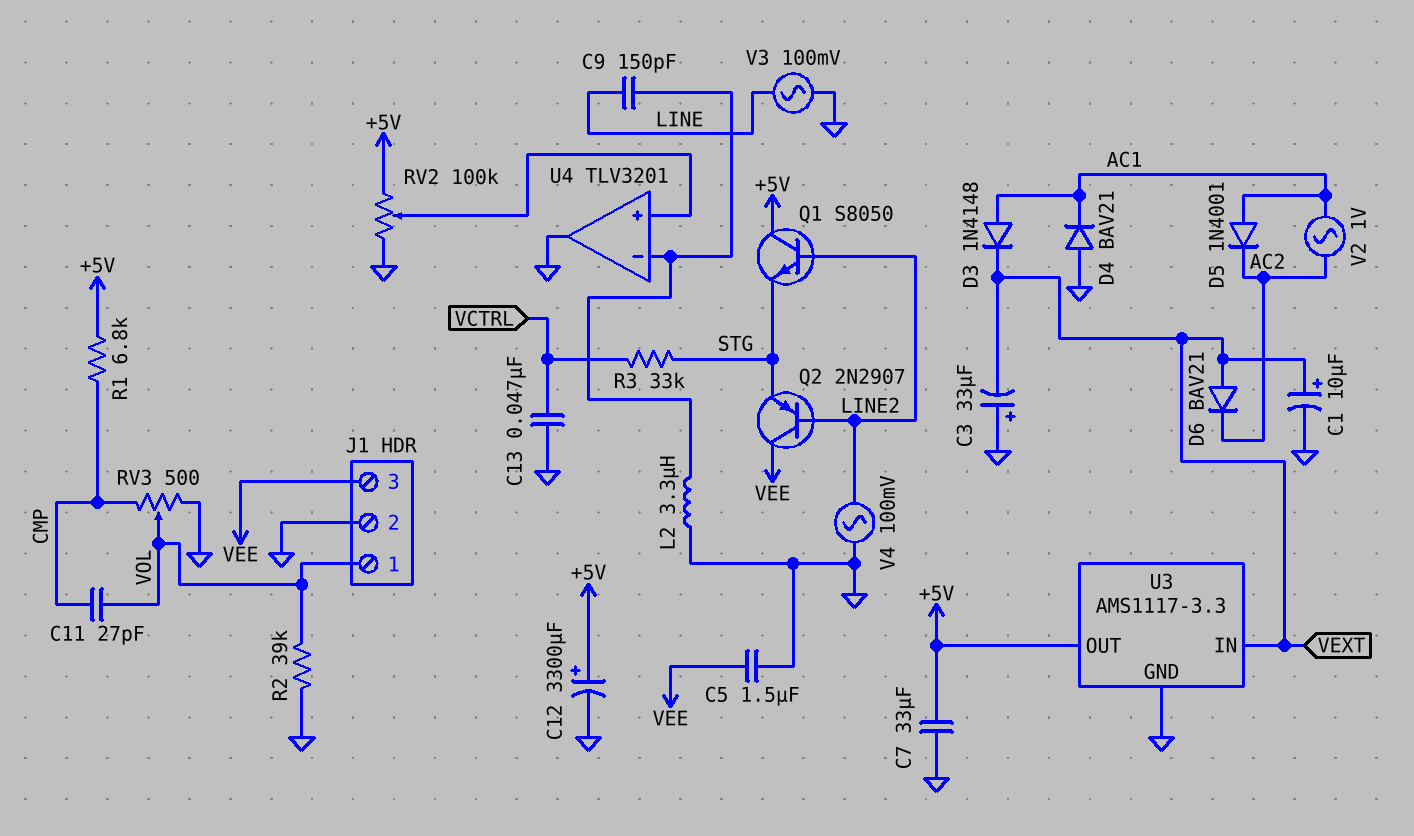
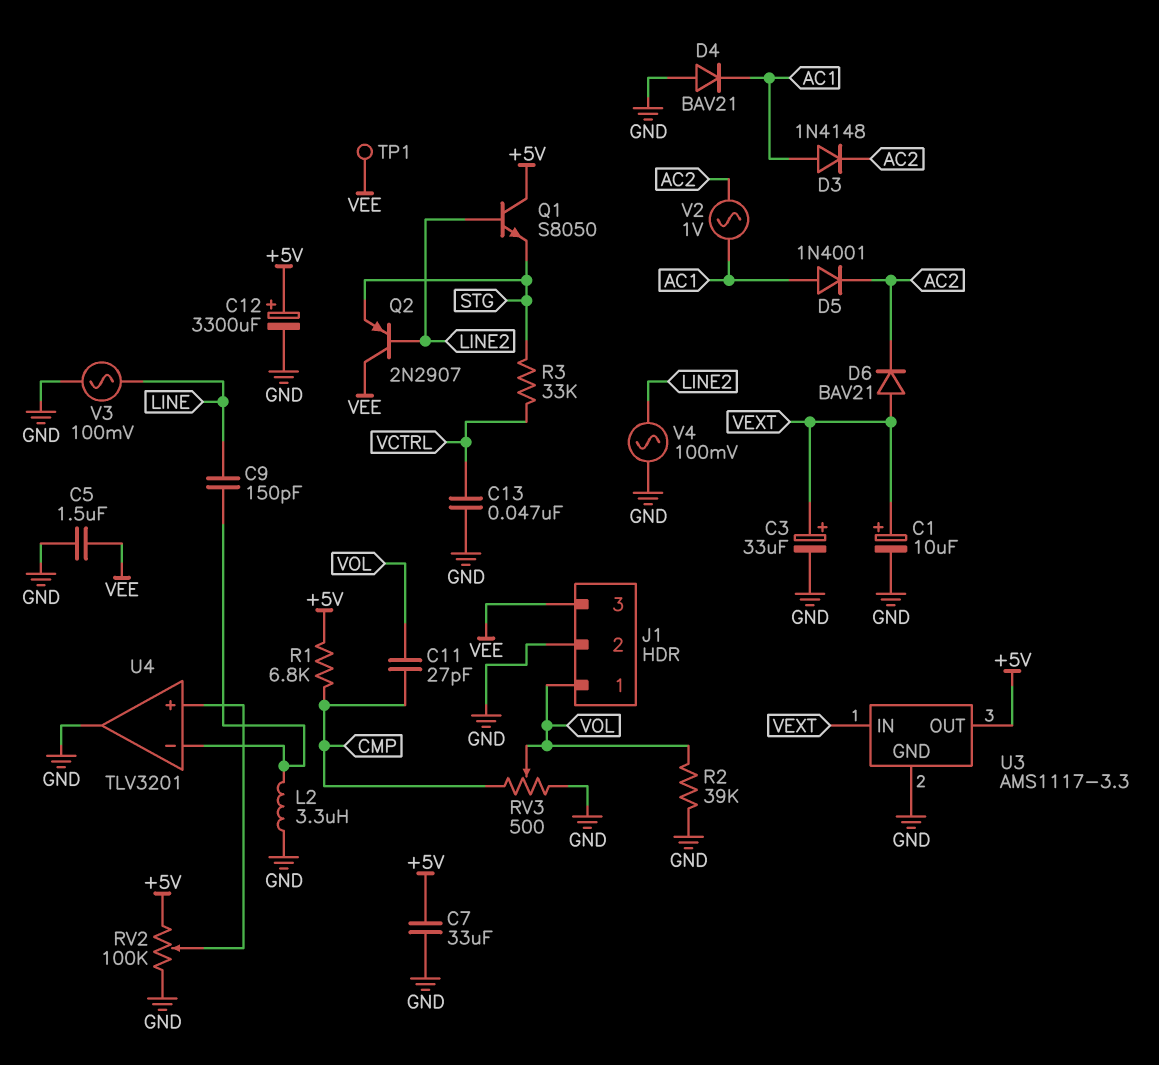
C3: 33uF (plus GND, minus VEXT) -> 33uF (plus VEXT, minus GND)
D3: diode 1N4148 (A AC1, K VEXT) -> diode 1N4148 (A AC1, K AC2)
TP1: none -> test point (VEE)

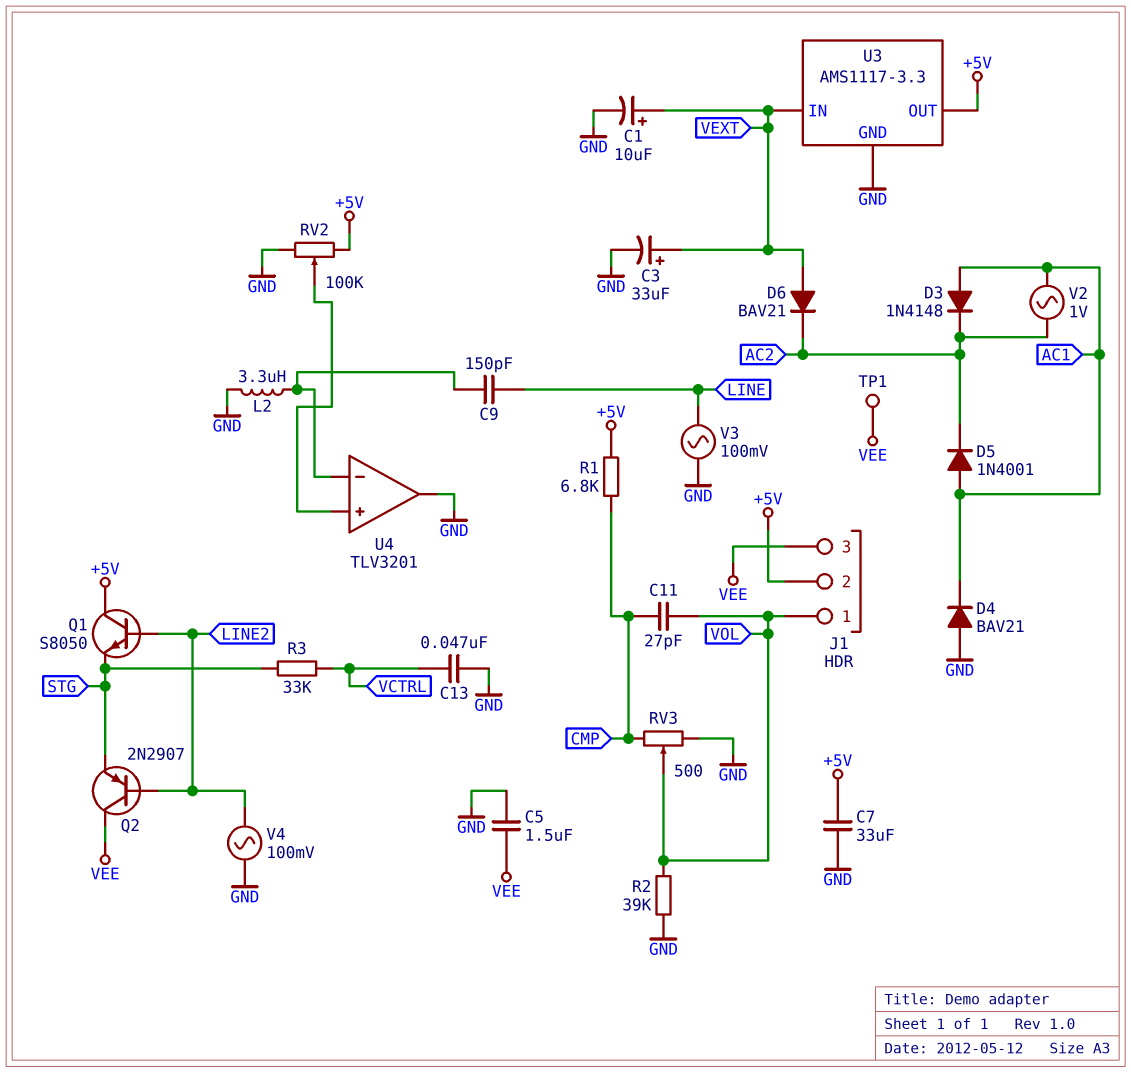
C12: 3300uF (plus +5V, minus GND) -> none
J1 pin 2: GND -> +5V

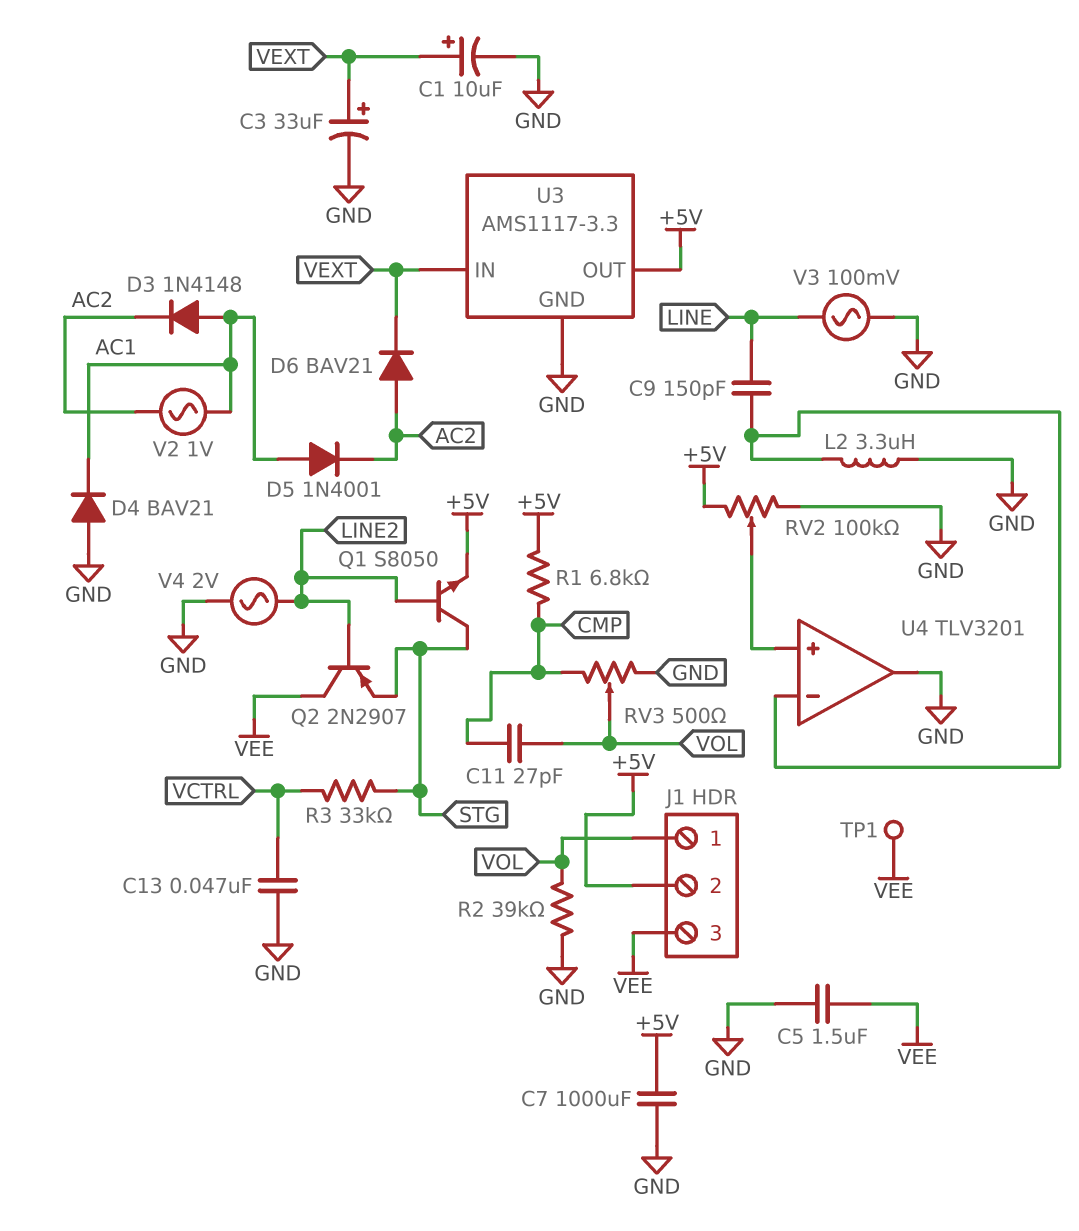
C7: 33uF (+5V, GND) -> 1000uF (+5V, GND)
D6: diode BAV21 (A VEXT, K AC2) -> diode BAV21 (A AC2, K VEXT)
Q1: NPN S8050 (B LINE2, C +5V, E STG) -> NPN S8050 (B LINE2, C STG, E +5V)
V4: AC 100mV (GND, LINE2) -> AC 2V (GND, LINE2)

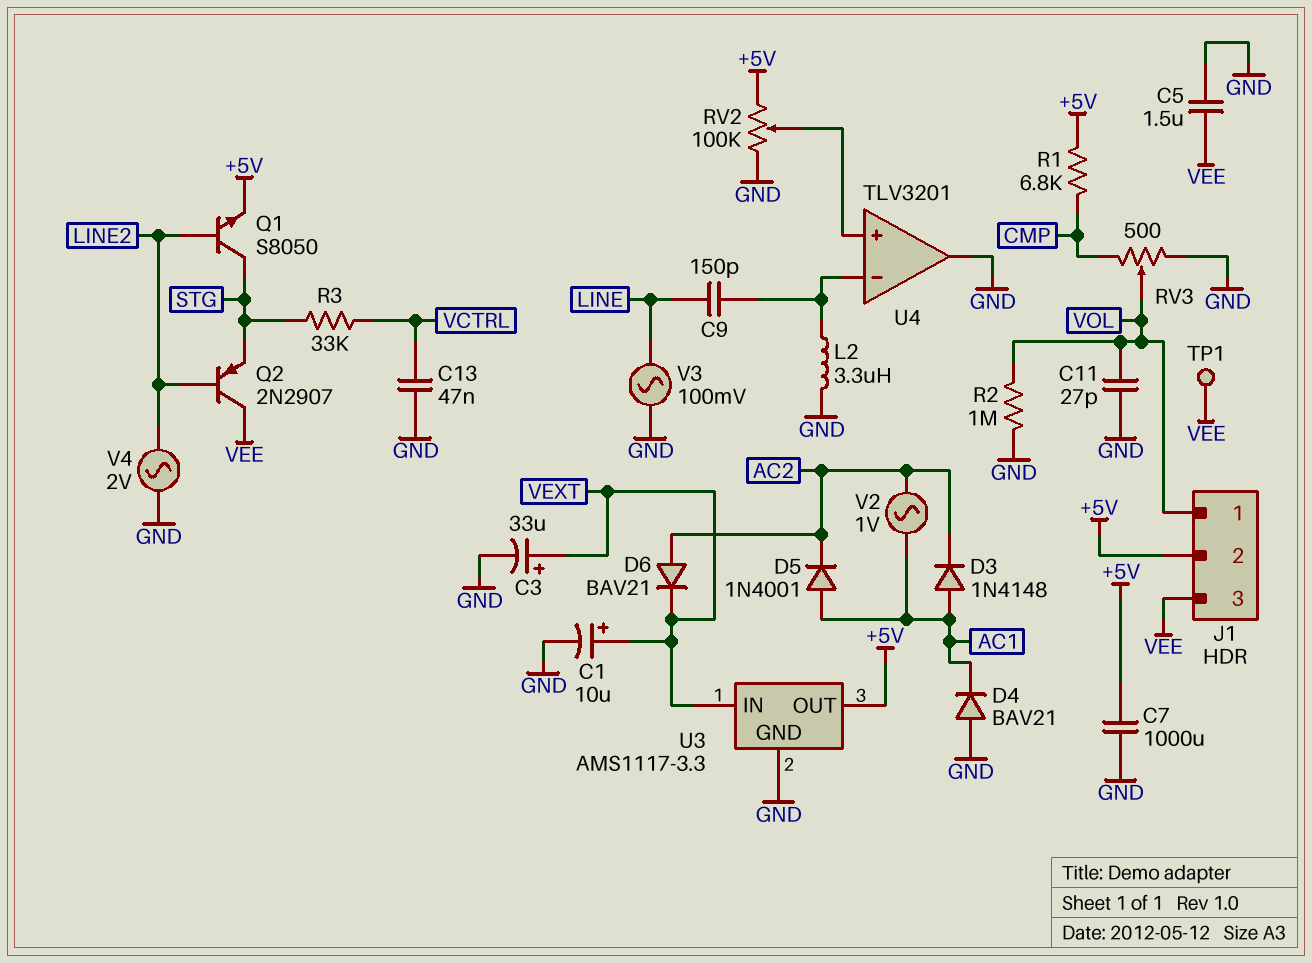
C11: 27pF (CMP, VOL) -> 27pF (GND, VOL)
R2: 39k (GND, VOL) -> 1M (GND, VOL)

